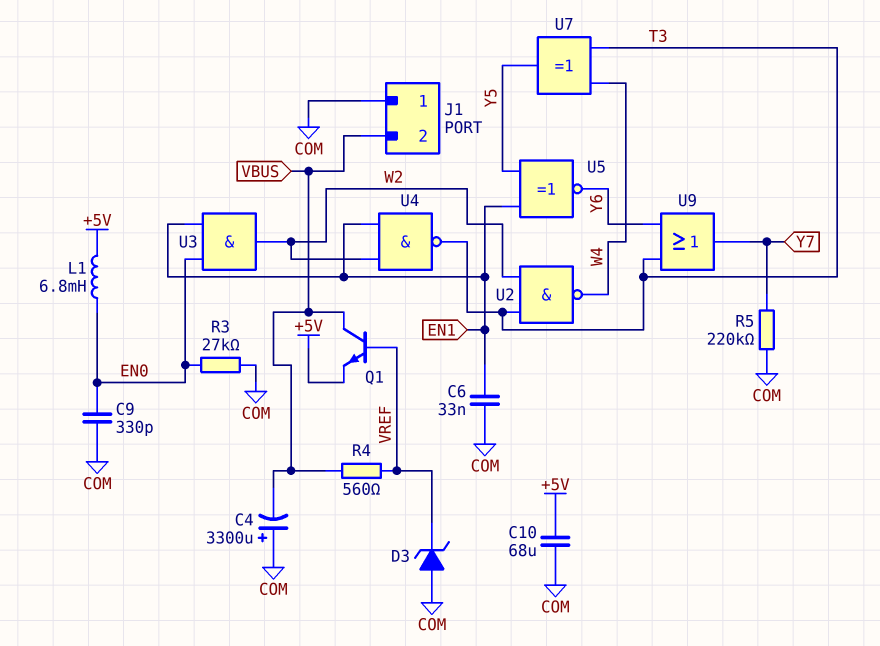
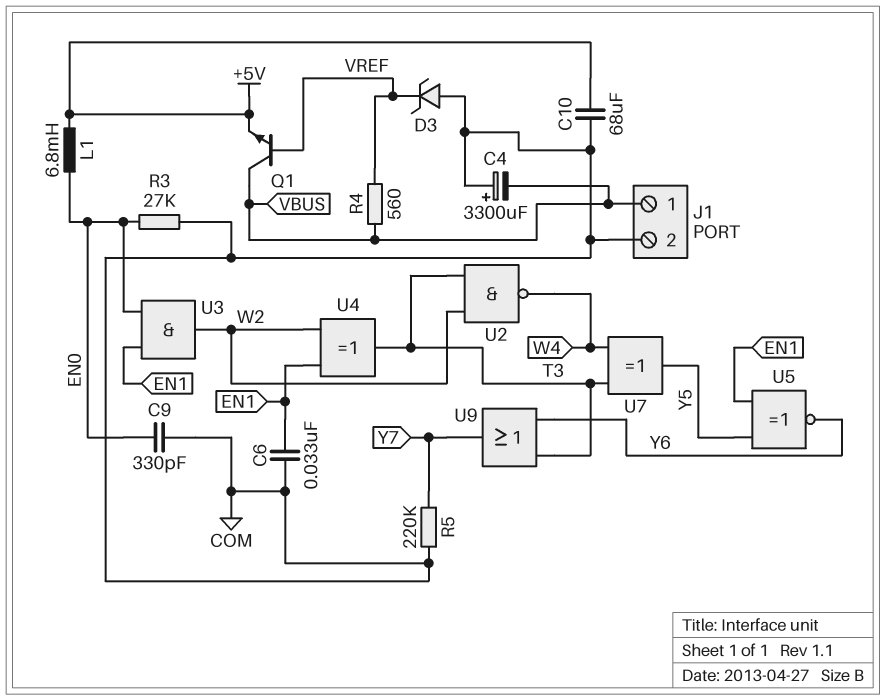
J1 pin 1: COM -> VBUS
J1 pin 2: VBUS -> COM
U4: NAND (in EN1, in W2, out T3) -> XOR (in EN1, in W2, out T3)

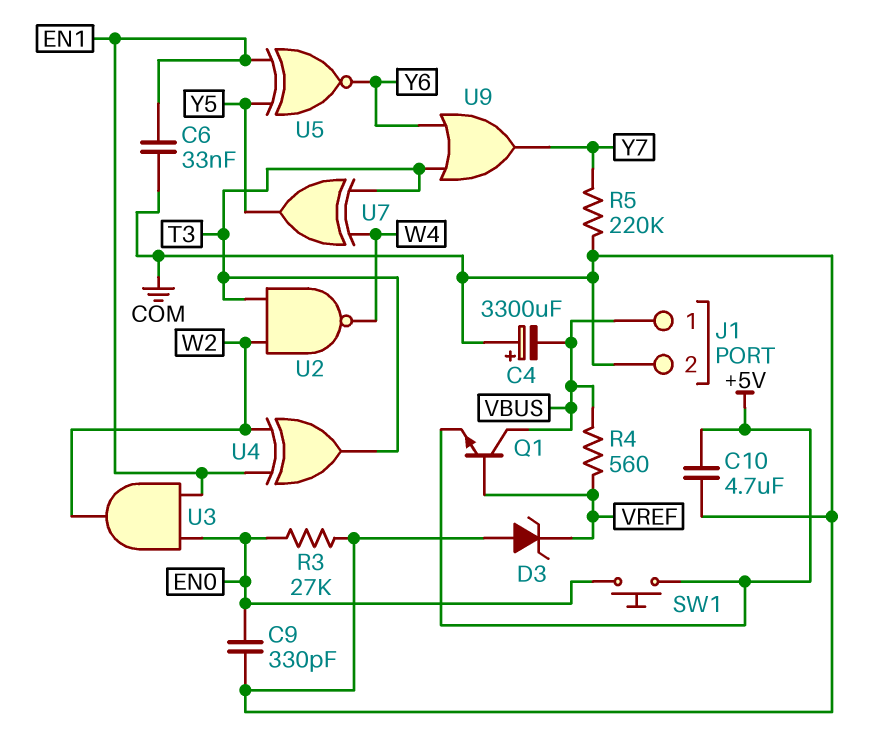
C10: 68uF (+5V, COM) -> 4.7uF (+5V, COM)
L1: 6.8mH (+5V, EN0) -> none
SW1: none -> button (+5V, EN0)

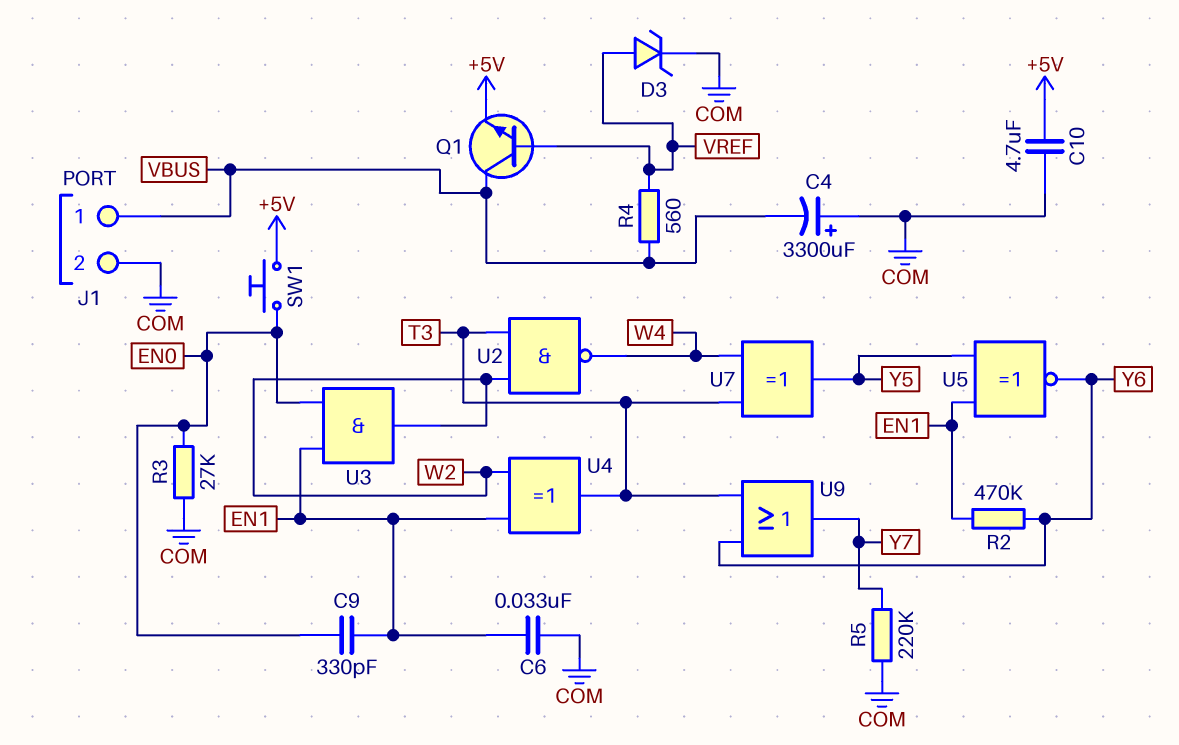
C9: 330pF (COM, EN0) -> 330pF (EN0, EN1)
D3: zener (A COM, K VREF) -> zener (A VREF, K COM)
R2: none -> 470k (EN1, Y6)

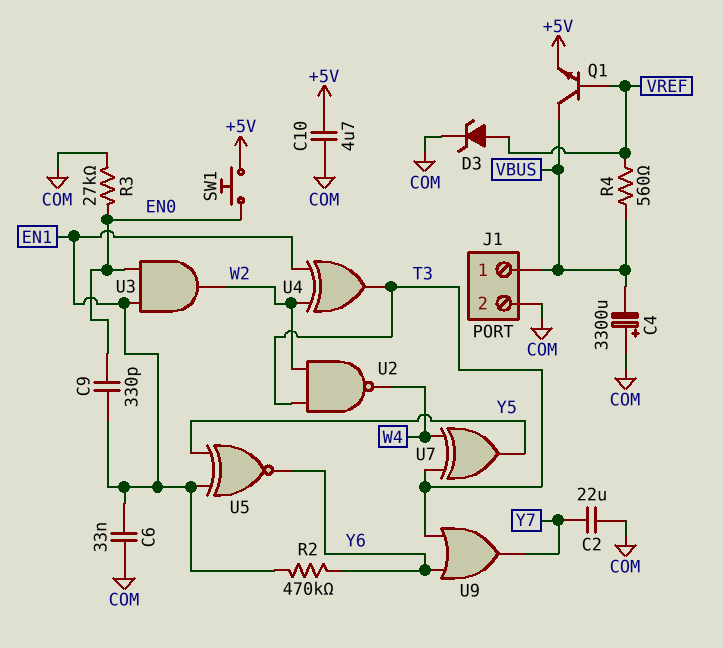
C2: none -> 22uF (COM, Y7)
R5: 220k (COM, Y7) -> none

